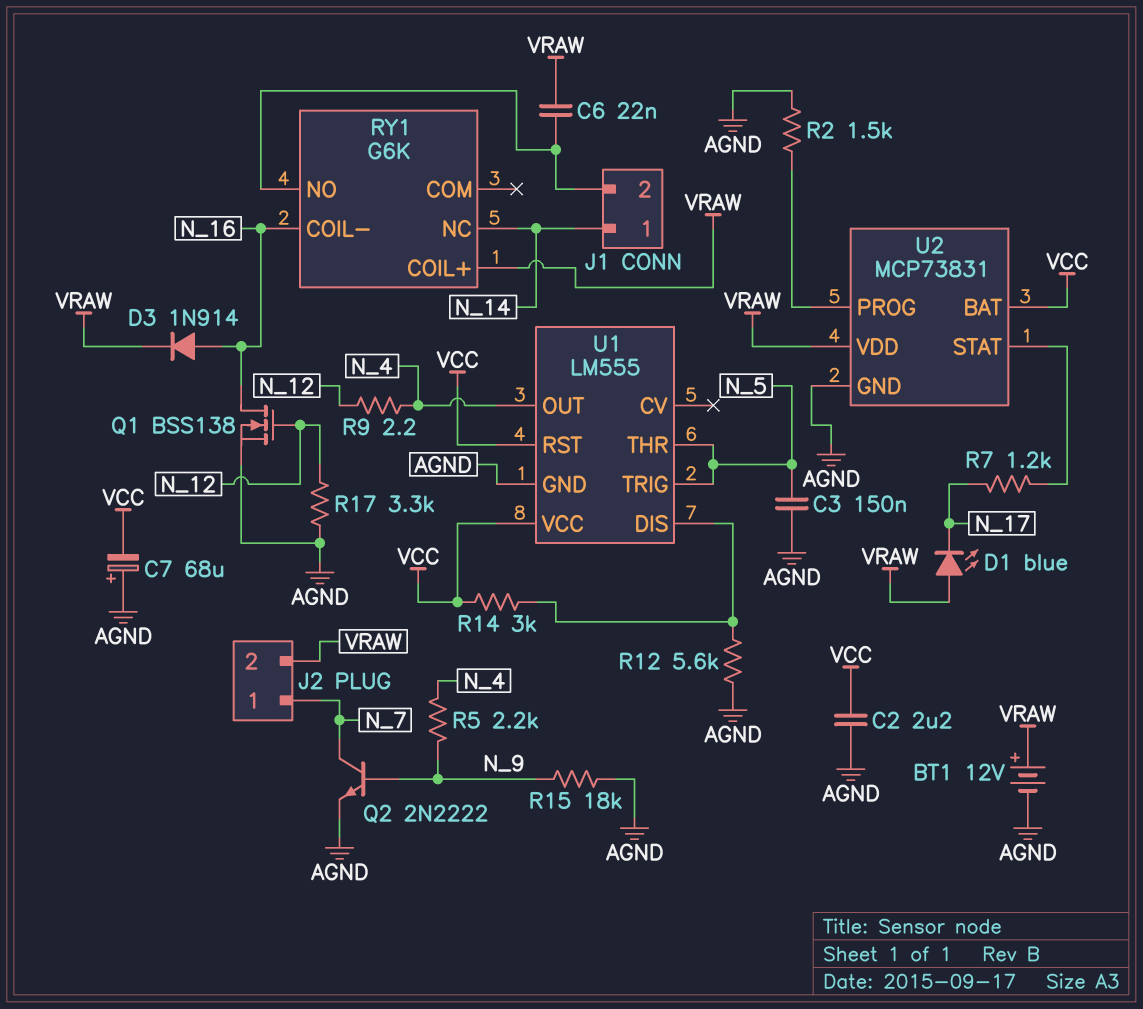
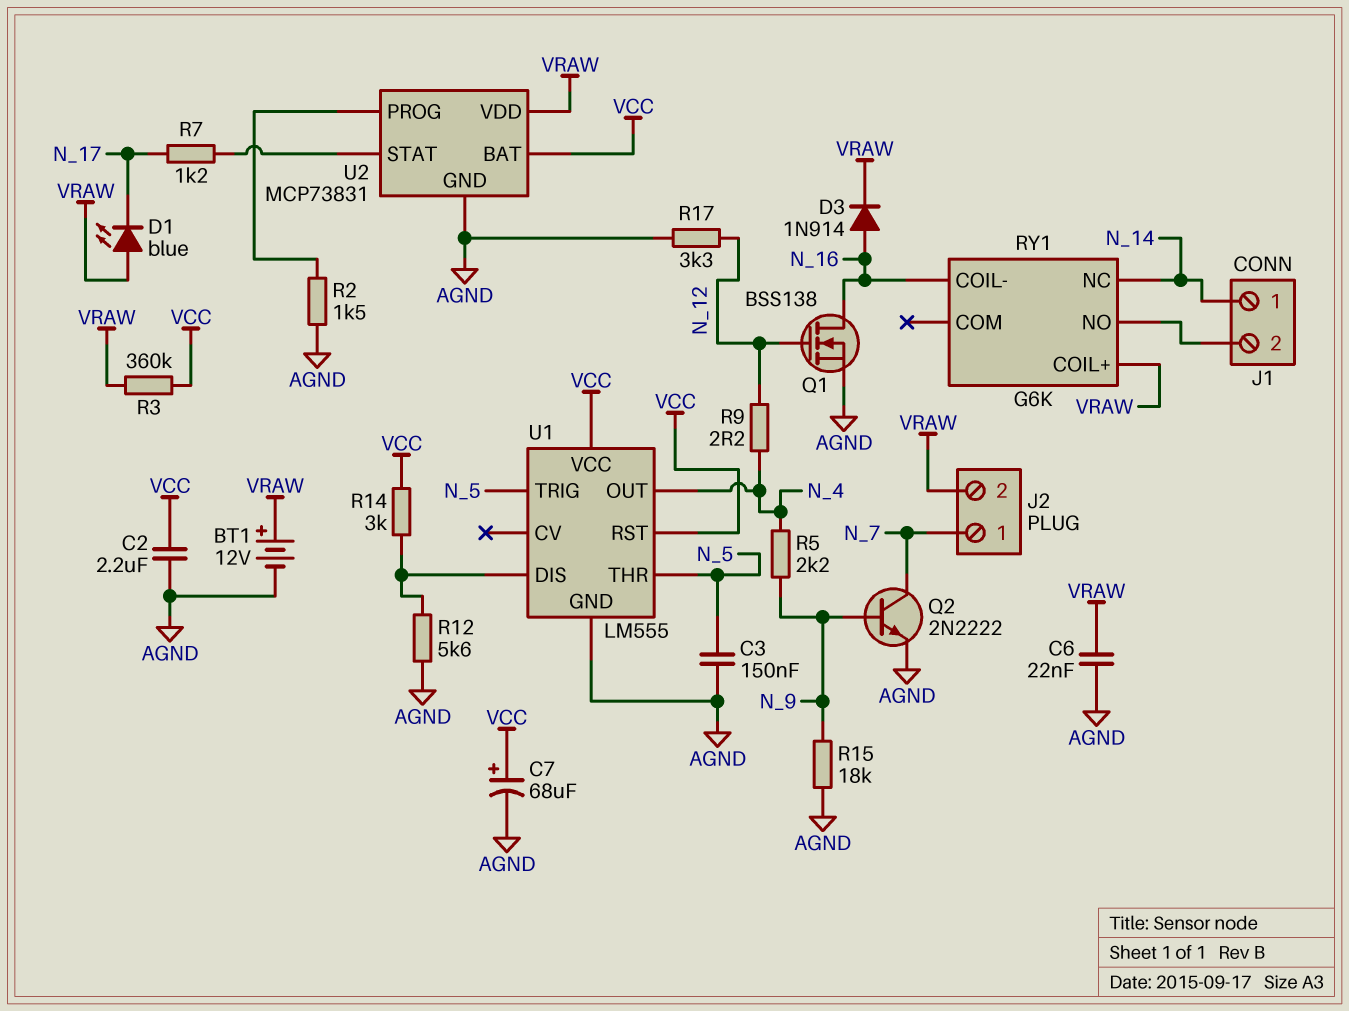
C6: 22nF (J1/2, VRAW) -> 22nF (AGND, VRAW)
C7: 68uF (plus AGND, minus VCC) -> 68uF (plus VCC, minus AGND)
R3: none -> 360k (VCC, VRAW)

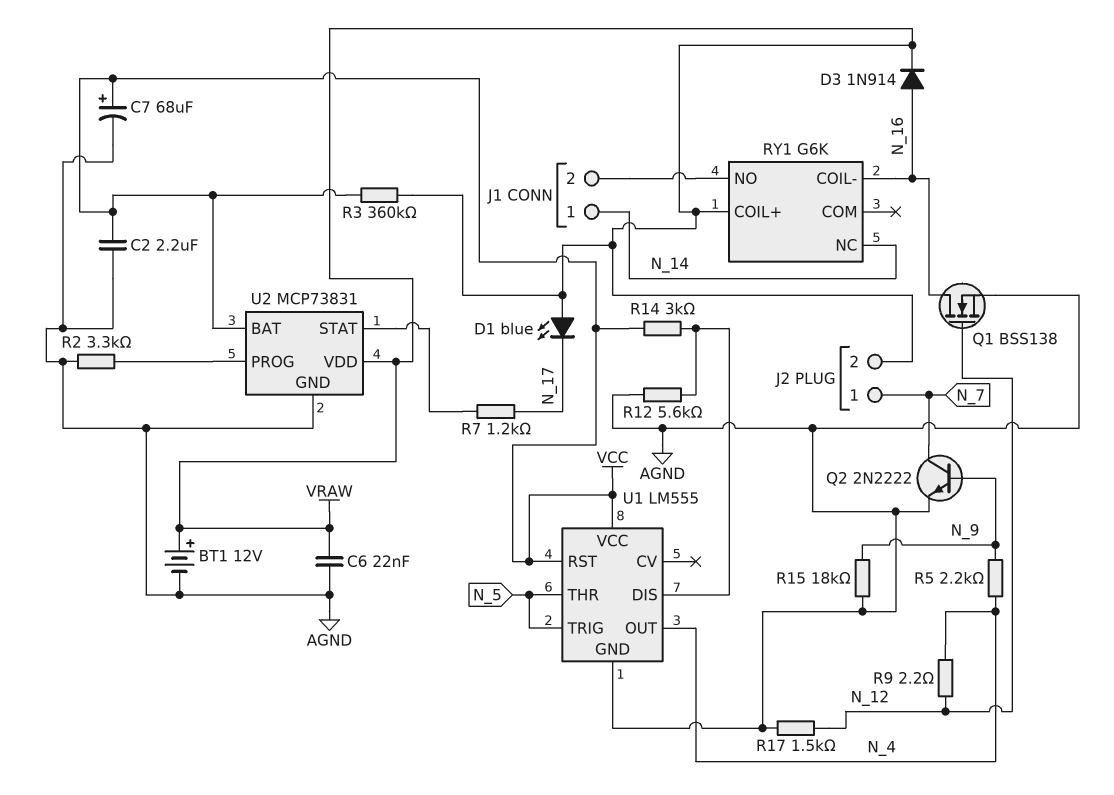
C3: 150nF (AGND, N_5) -> none
R2: 1.5k (AGND, U2/PROG) -> 3.3k (AGND, U2/PROG)
R17: 3.3k (AGND, N_12) -> 1.5k (AGND, N_12)

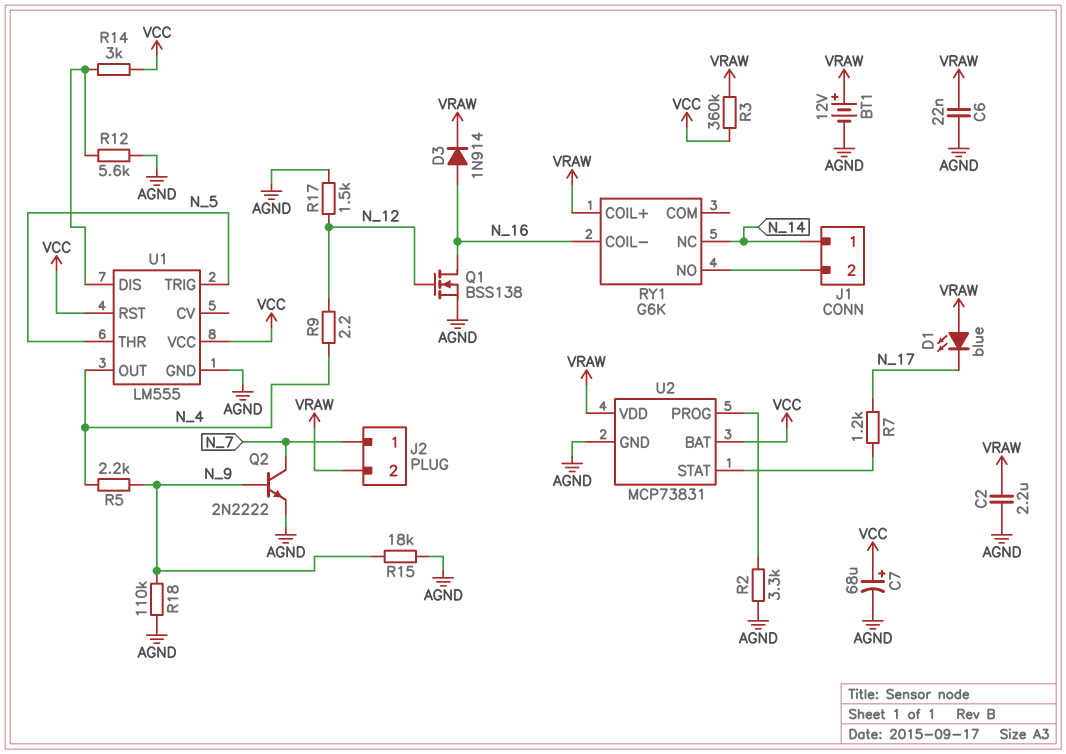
C2: 2.2uF (AGND, VCC) -> 2.2uF (AGND, VRAW)
R18: none -> 110k (AGND, N_9)

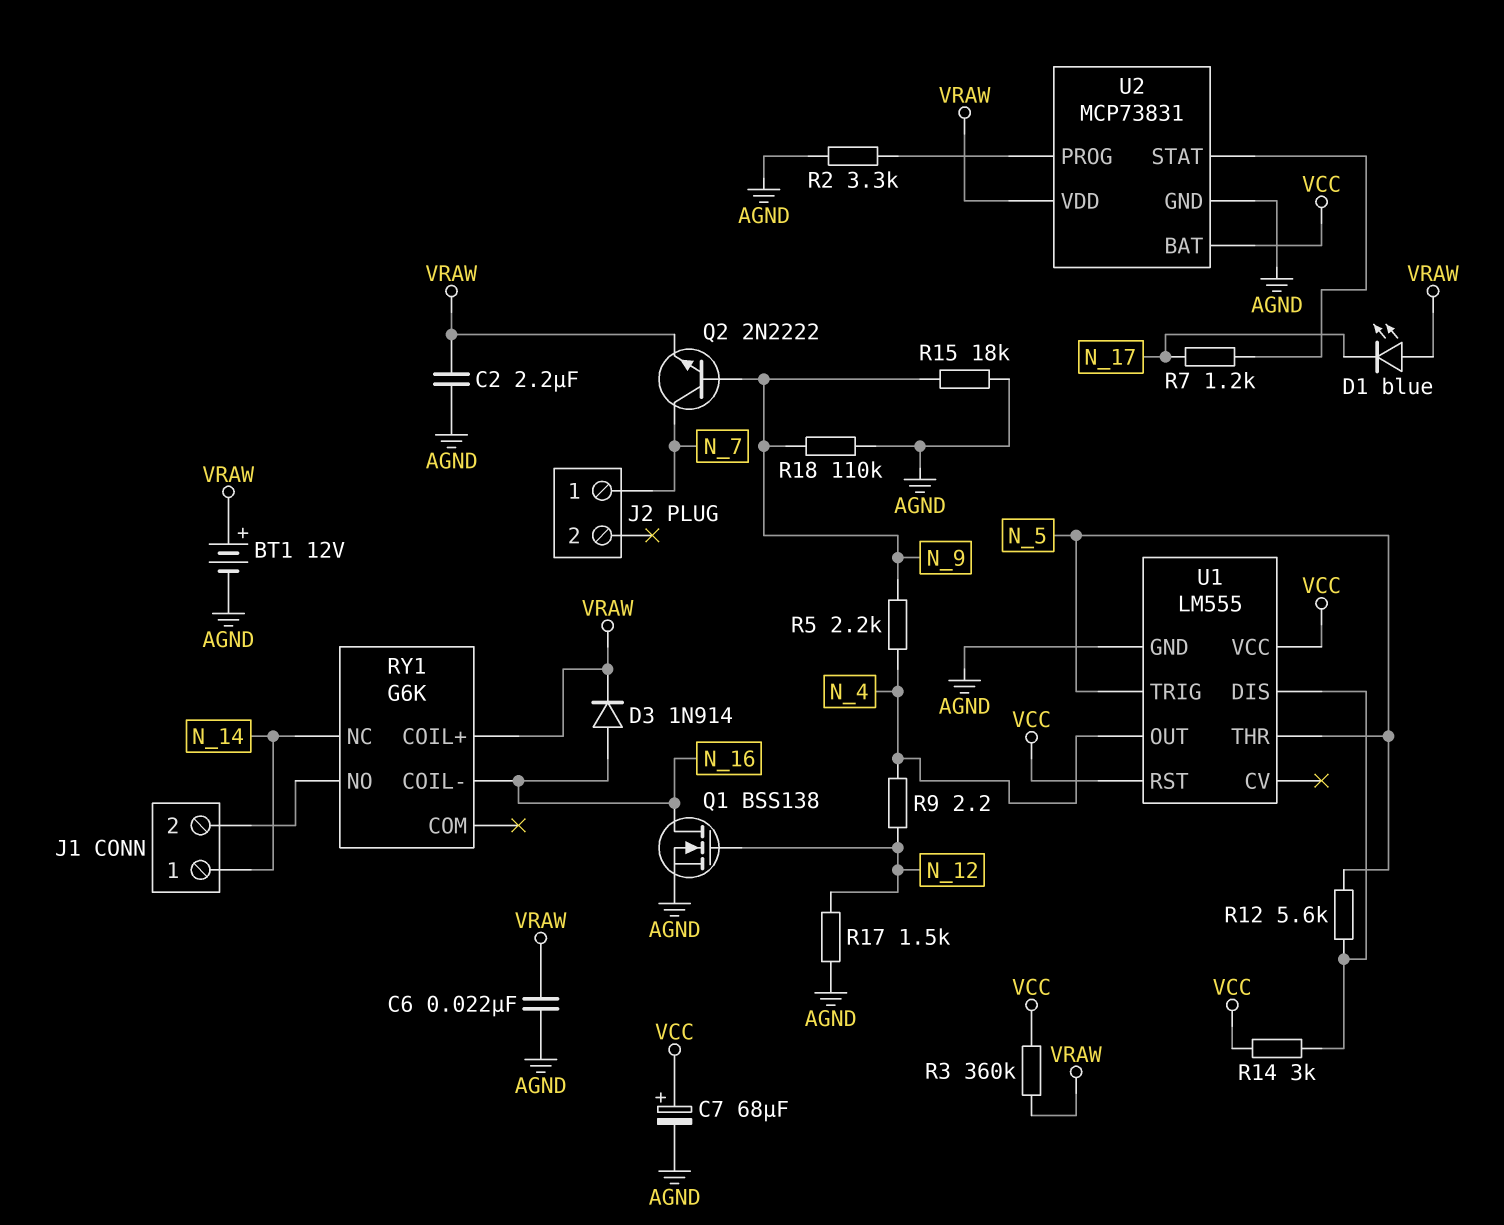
J2 pin 2: VRAW -> none
Q2: NPN 2N2222 (B N_9, C N_7, E AGND) -> NPN 2N2222 (B N_9, C N_7, E VRAW)
R12: 5.6k (AGND, U1/DIS) -> 5.6k (N_5, U1/DIS)

